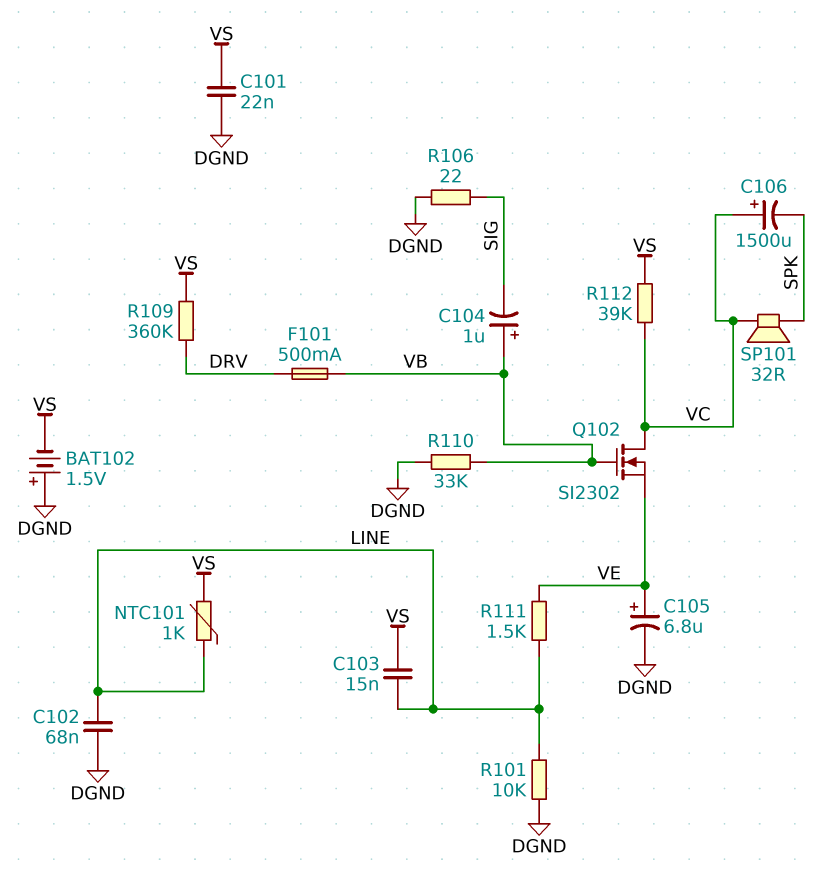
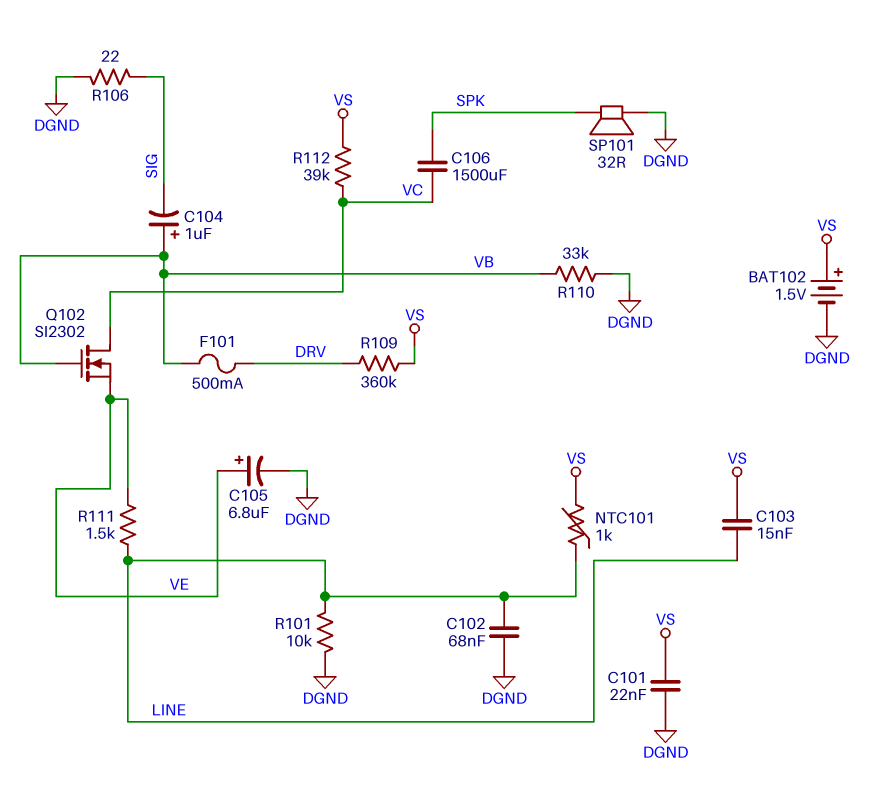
BAT102: 1.5V (plus DGND, minus VS) -> 1.5V (plus VS, minus DGND)
C106: 1500uF (plus VC, minus SPK) -> 1500uF (SPK, VC)
SP101: speaker 32R (SPK, VC) -> speaker 32R (DGND, SPK)

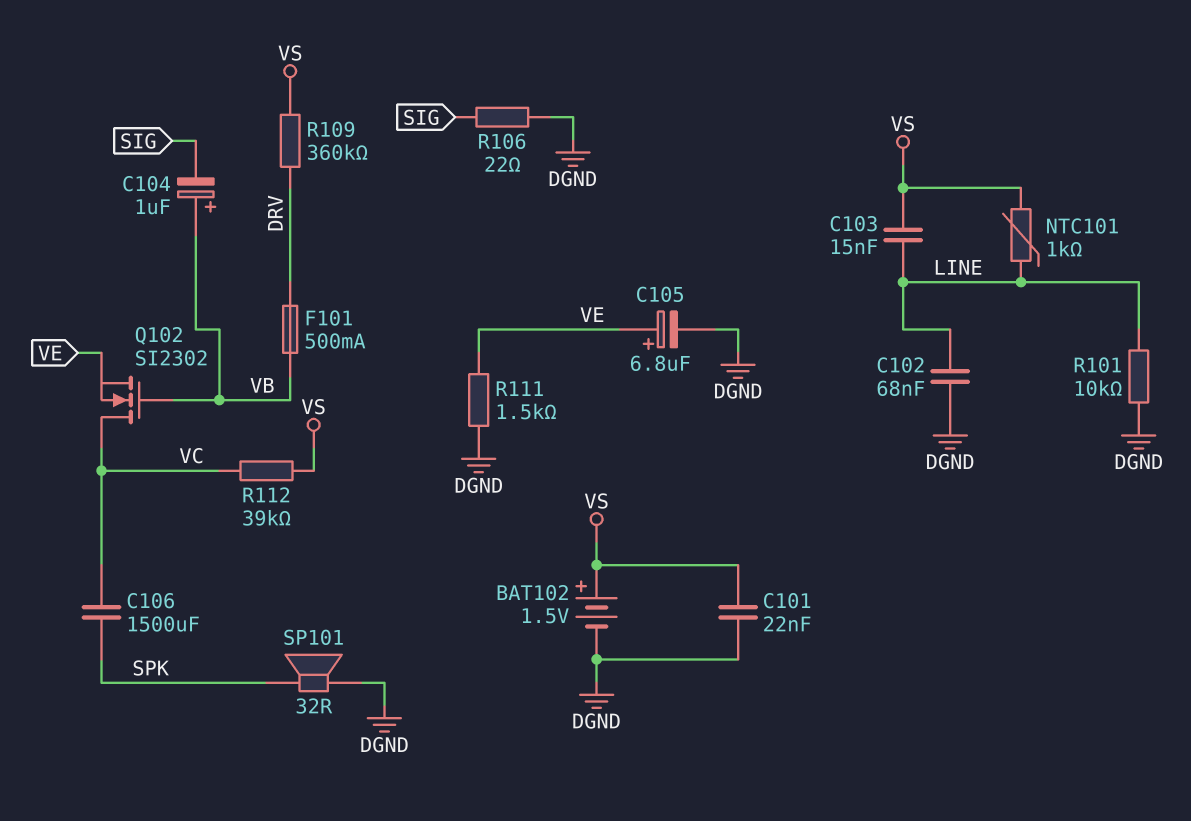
R110: 33k (DGND, VB) -> none
R111: 1.5k (LINE, VE) -> 1.5k (DGND, VE)

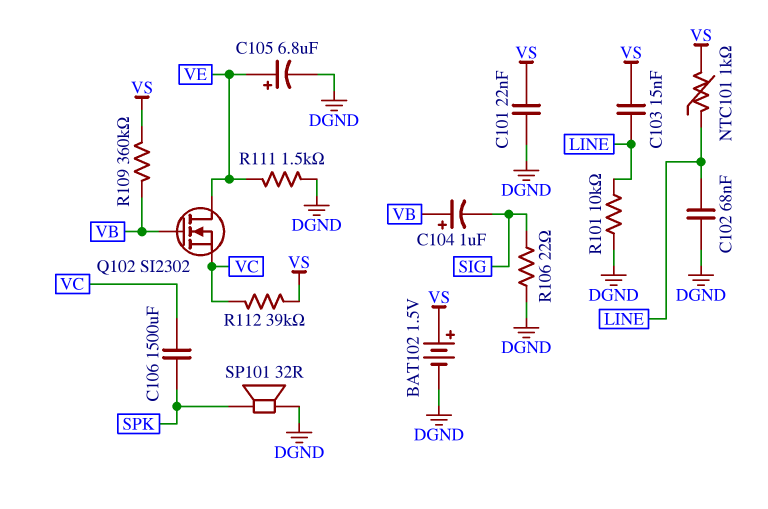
F101: 500mA (DRV, VB) -> none
Q102: NMOS SI2302 (G VB, D VC, S VE) -> NMOS SI2302 (G VB, D VE, S VC)
R109: 360k (DRV, VS) -> 360k (VB, VS)

